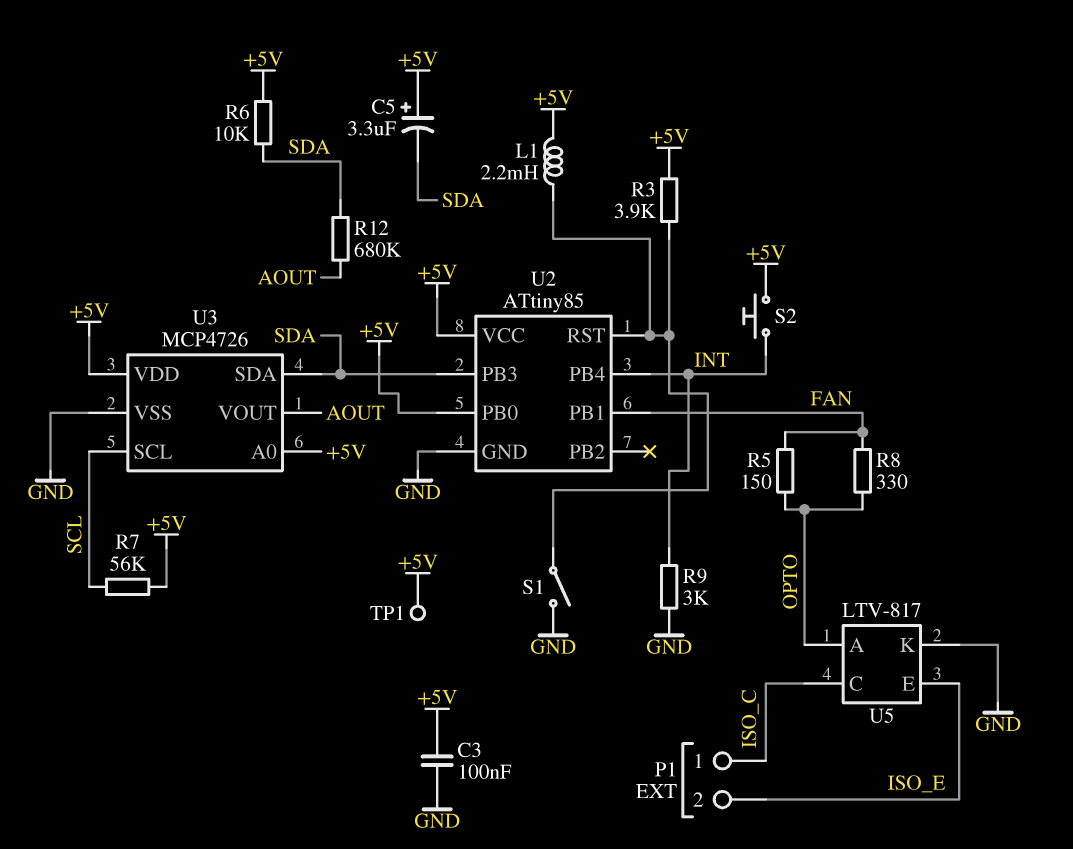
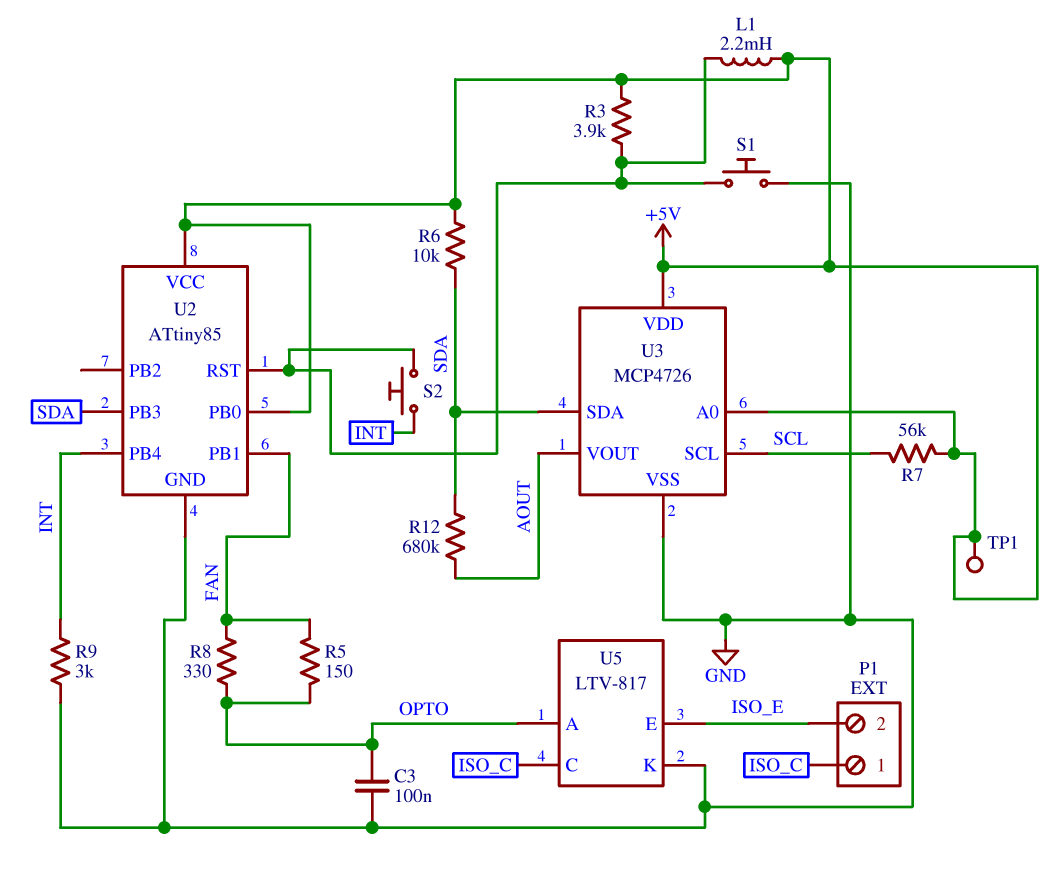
C3: 100nF (+5V, GND) -> 100nF (GND, OPTO)
C5: 3.3uF (plus +5V, minus SDA) -> none
S1: switch (GND, U2/RST) -> button (GND, U2/RST)
S2: button (+5V, INT) -> button (INT, U2/RST)

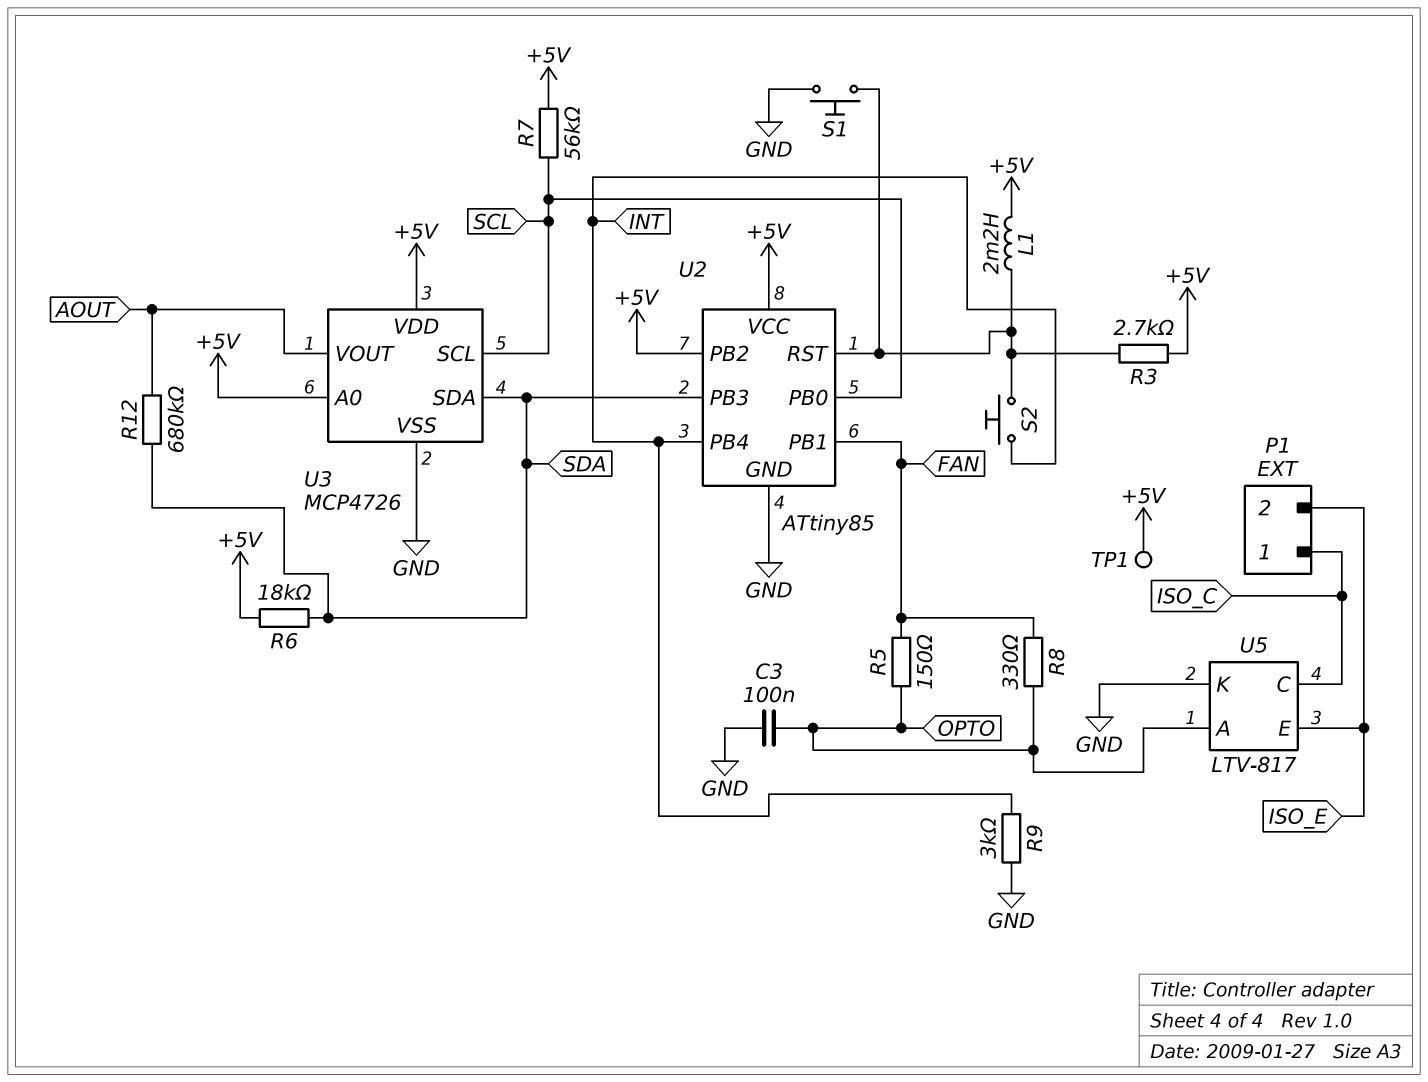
R3: 3.9k (+5V, U2/RST) -> 2.7k (+5V, U2/RST)
R6: 10k (+5V, SDA) -> 18k (+5V, SDA)
U2 pin PB0: +5V -> SCL
U2 pin PB2: none -> +5V

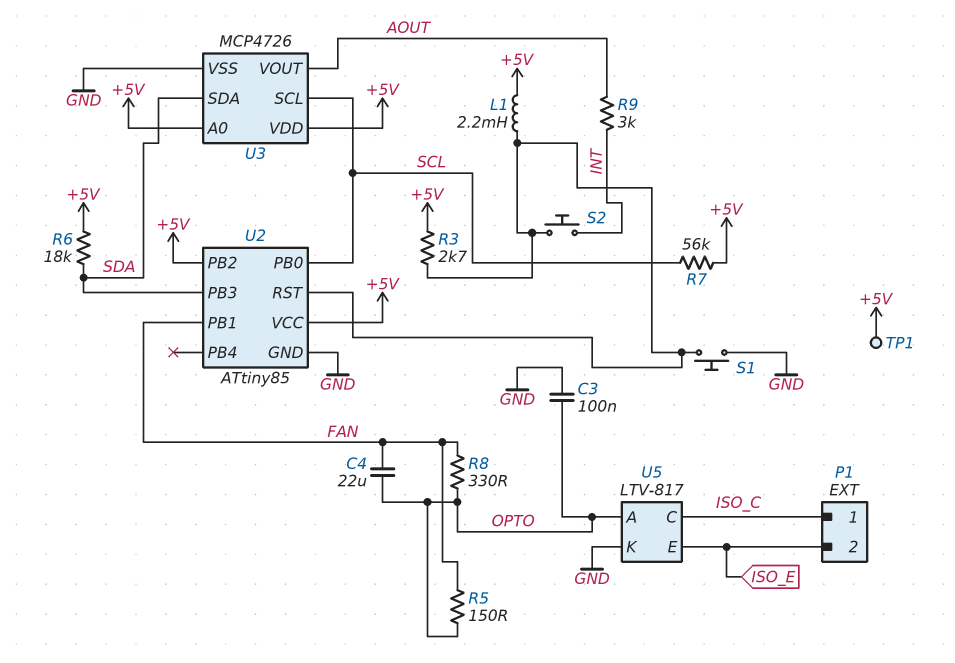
C4: none -> 22uF (FAN, OPTO)
R9: 3k (GND, INT) -> 3k (AOUT, INT)
R12: 680k (AOUT, SDA) -> none
U2 pin PB4: INT -> none

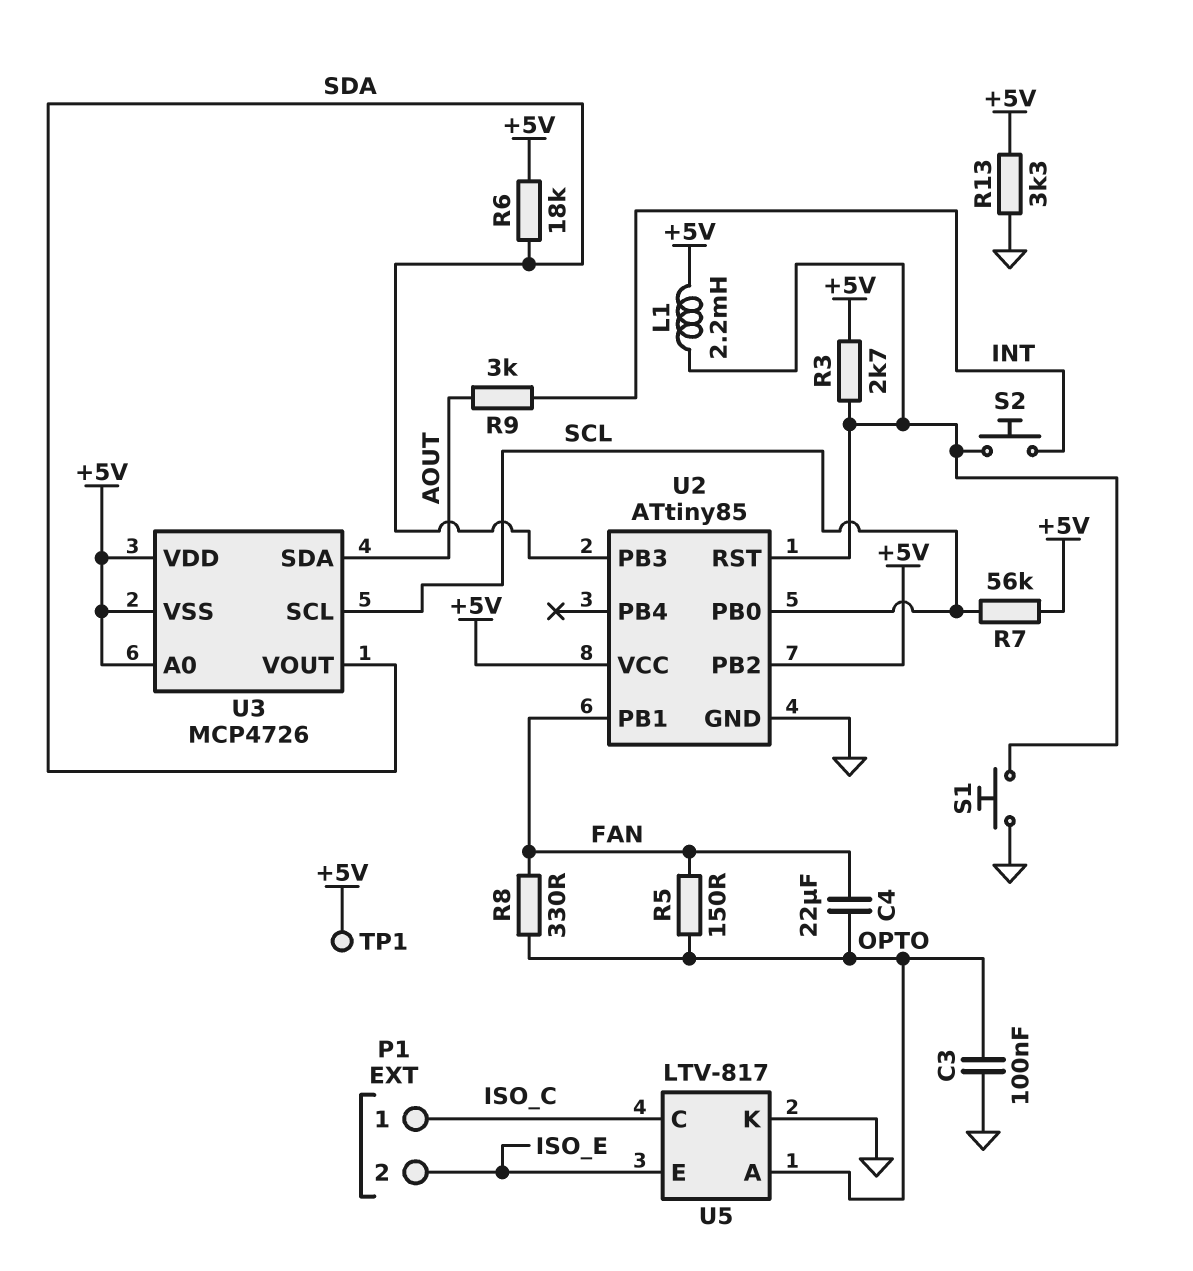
R13: none -> 3.3k (+5V, GND)
U3 pin SDA: SDA -> AOUT
U3 pin VOUT: AOUT -> SDA
U3 pin VSS: GND -> +5V

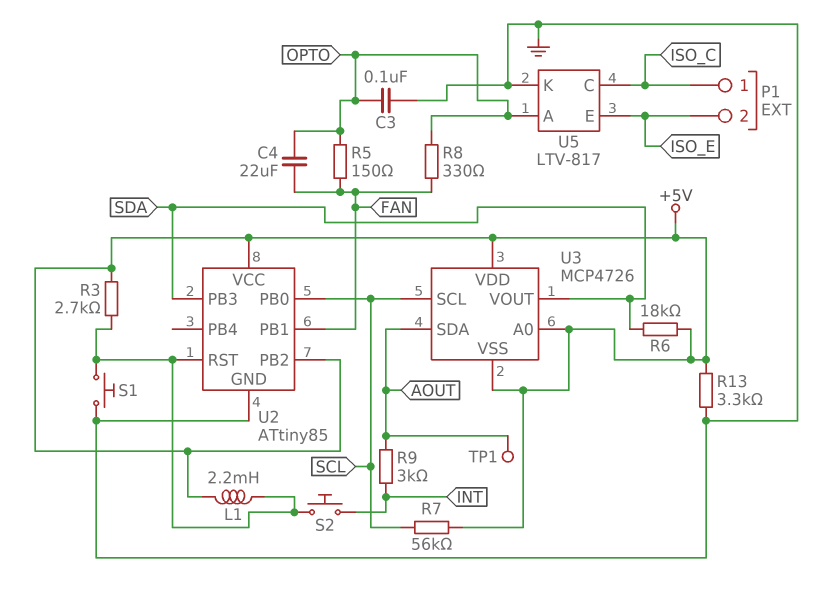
TP1: test point (+5V) -> test point (AOUT)

